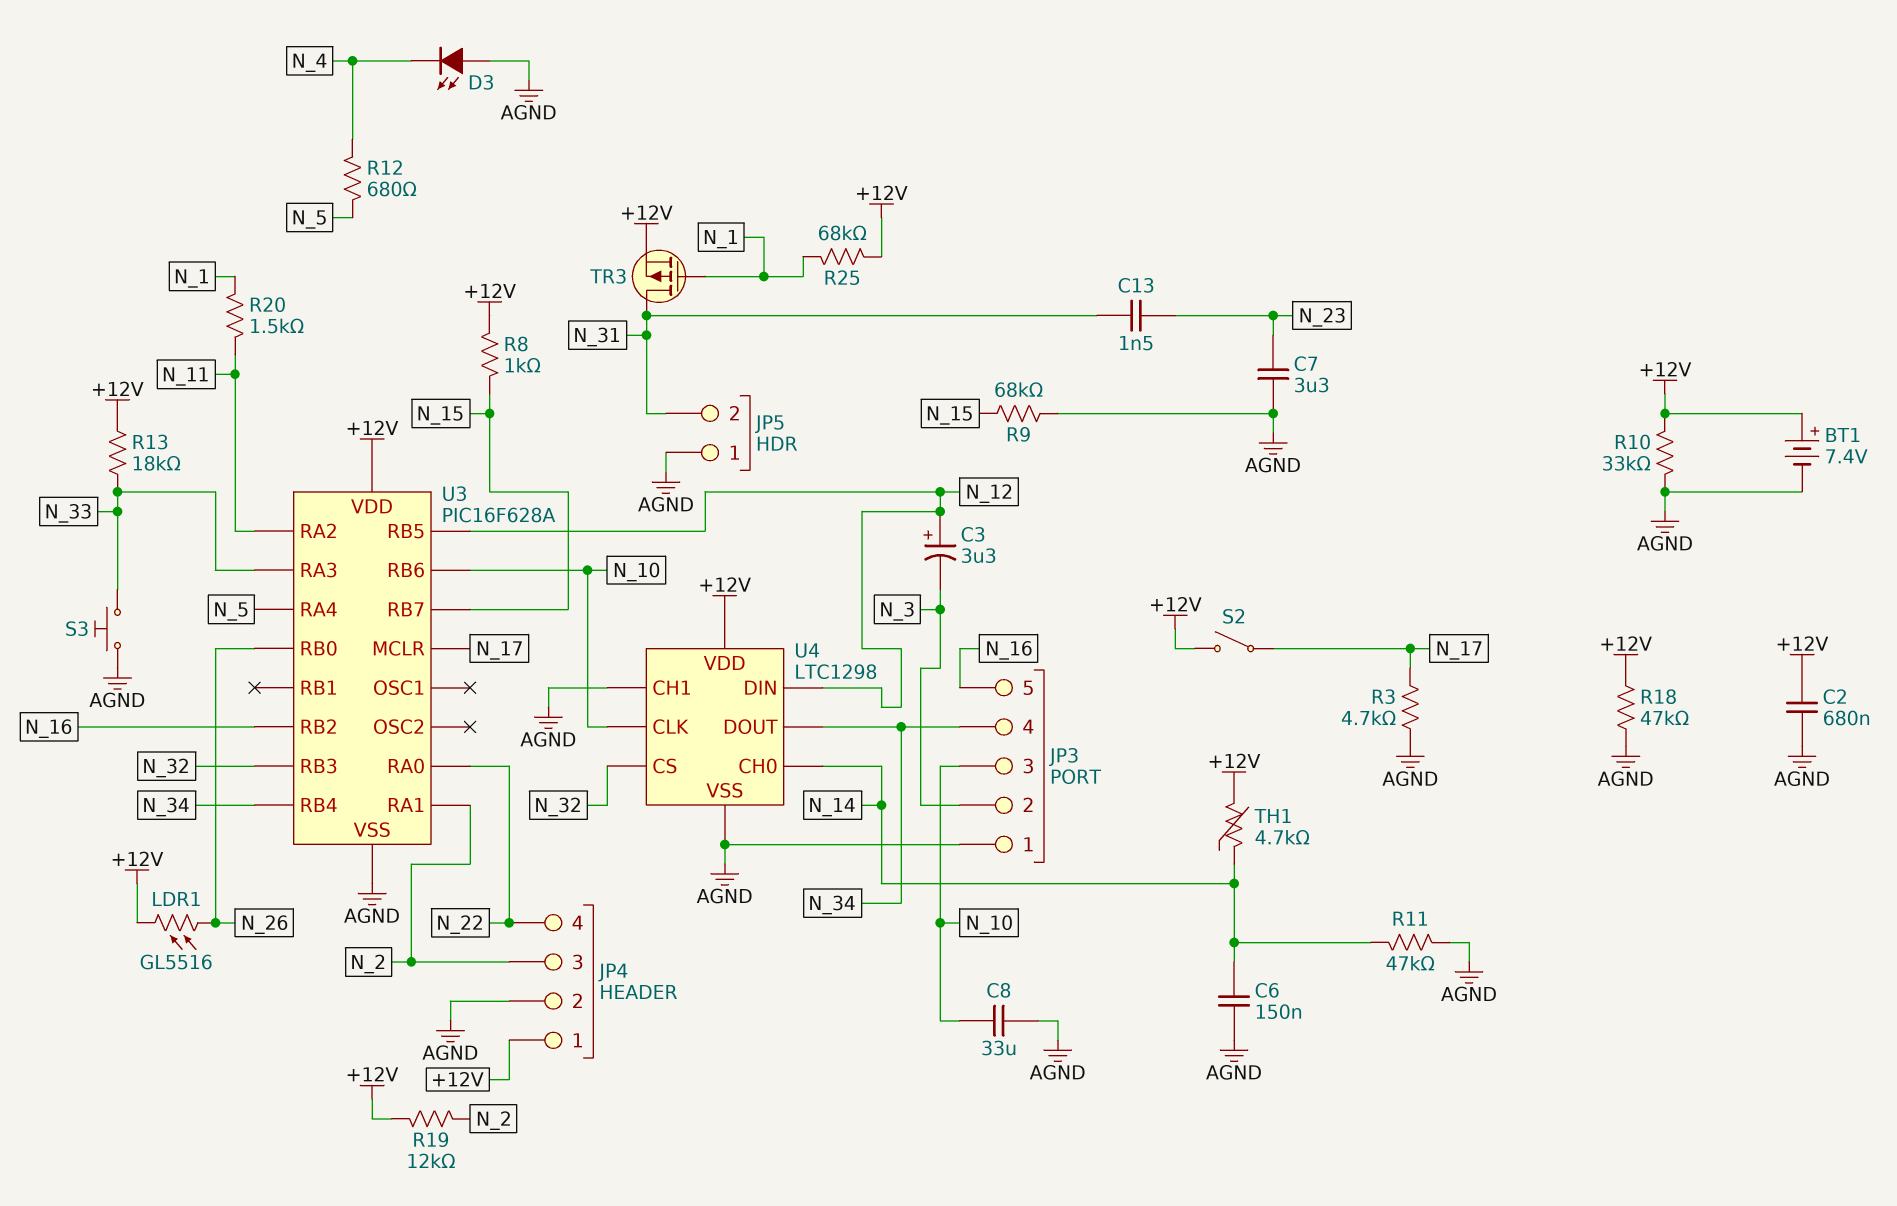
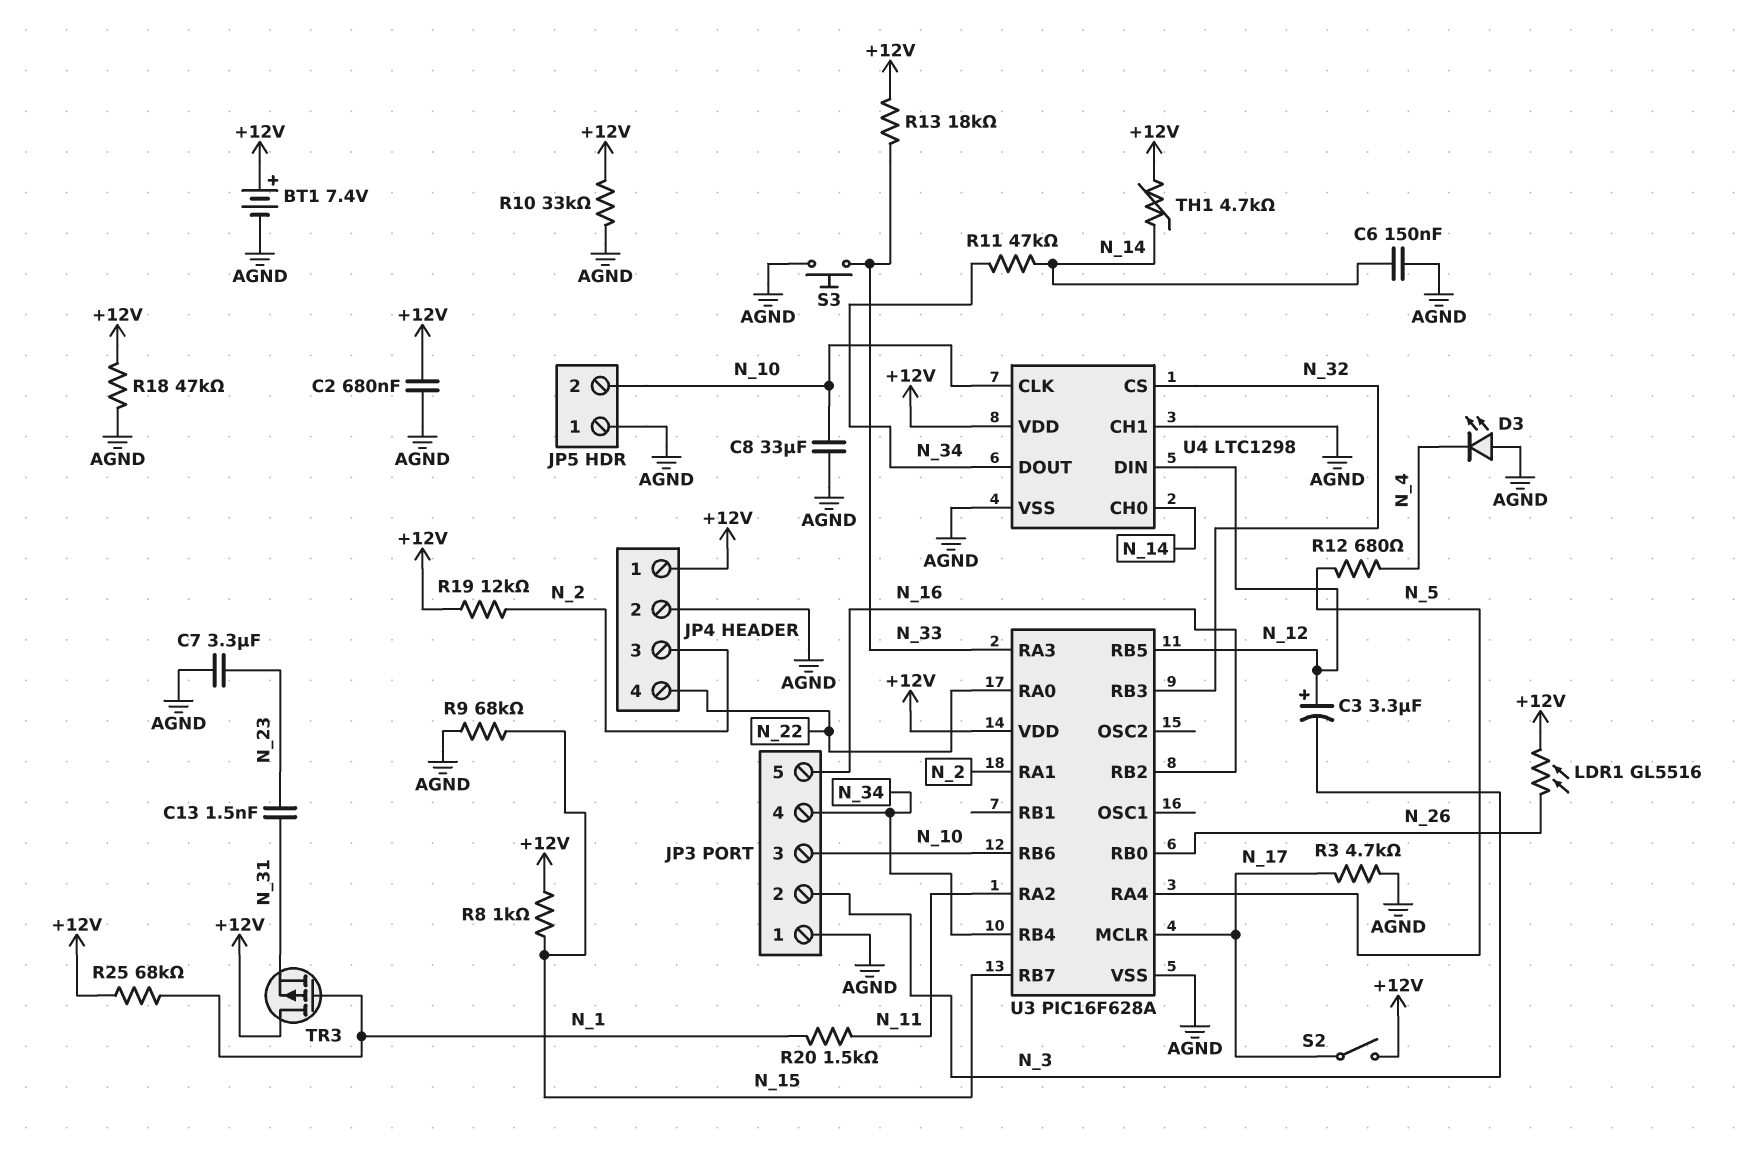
JP5 pin 2: N_31 -> N_10
R11: 47k (AGND, N_14) -> 47k (N_14, N_34)
TR3: PMOS (G N_1, D N_31, S +12V) -> PMOS (G N_1, D +12V, S N_31)

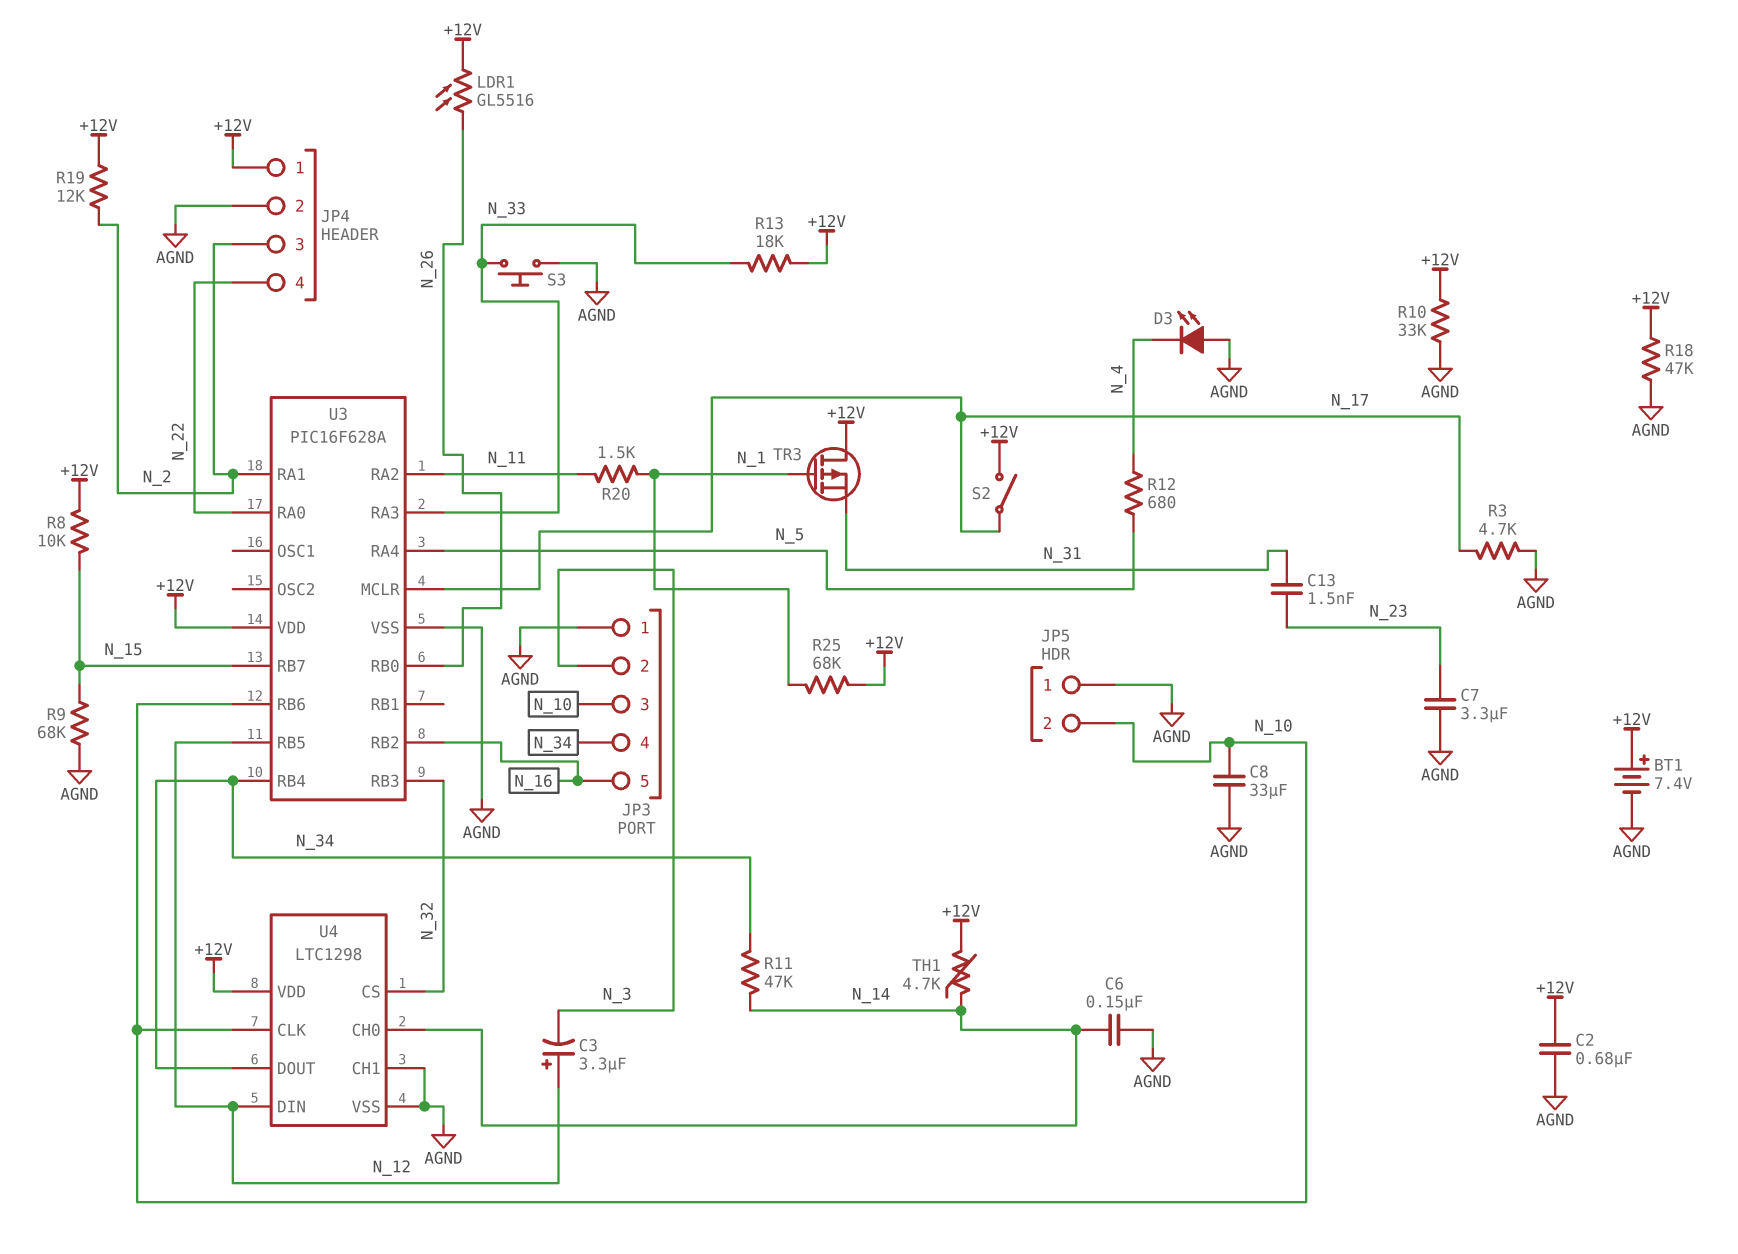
R8: 1k (+12V, N_15) -> 10k (+12V, N_15)

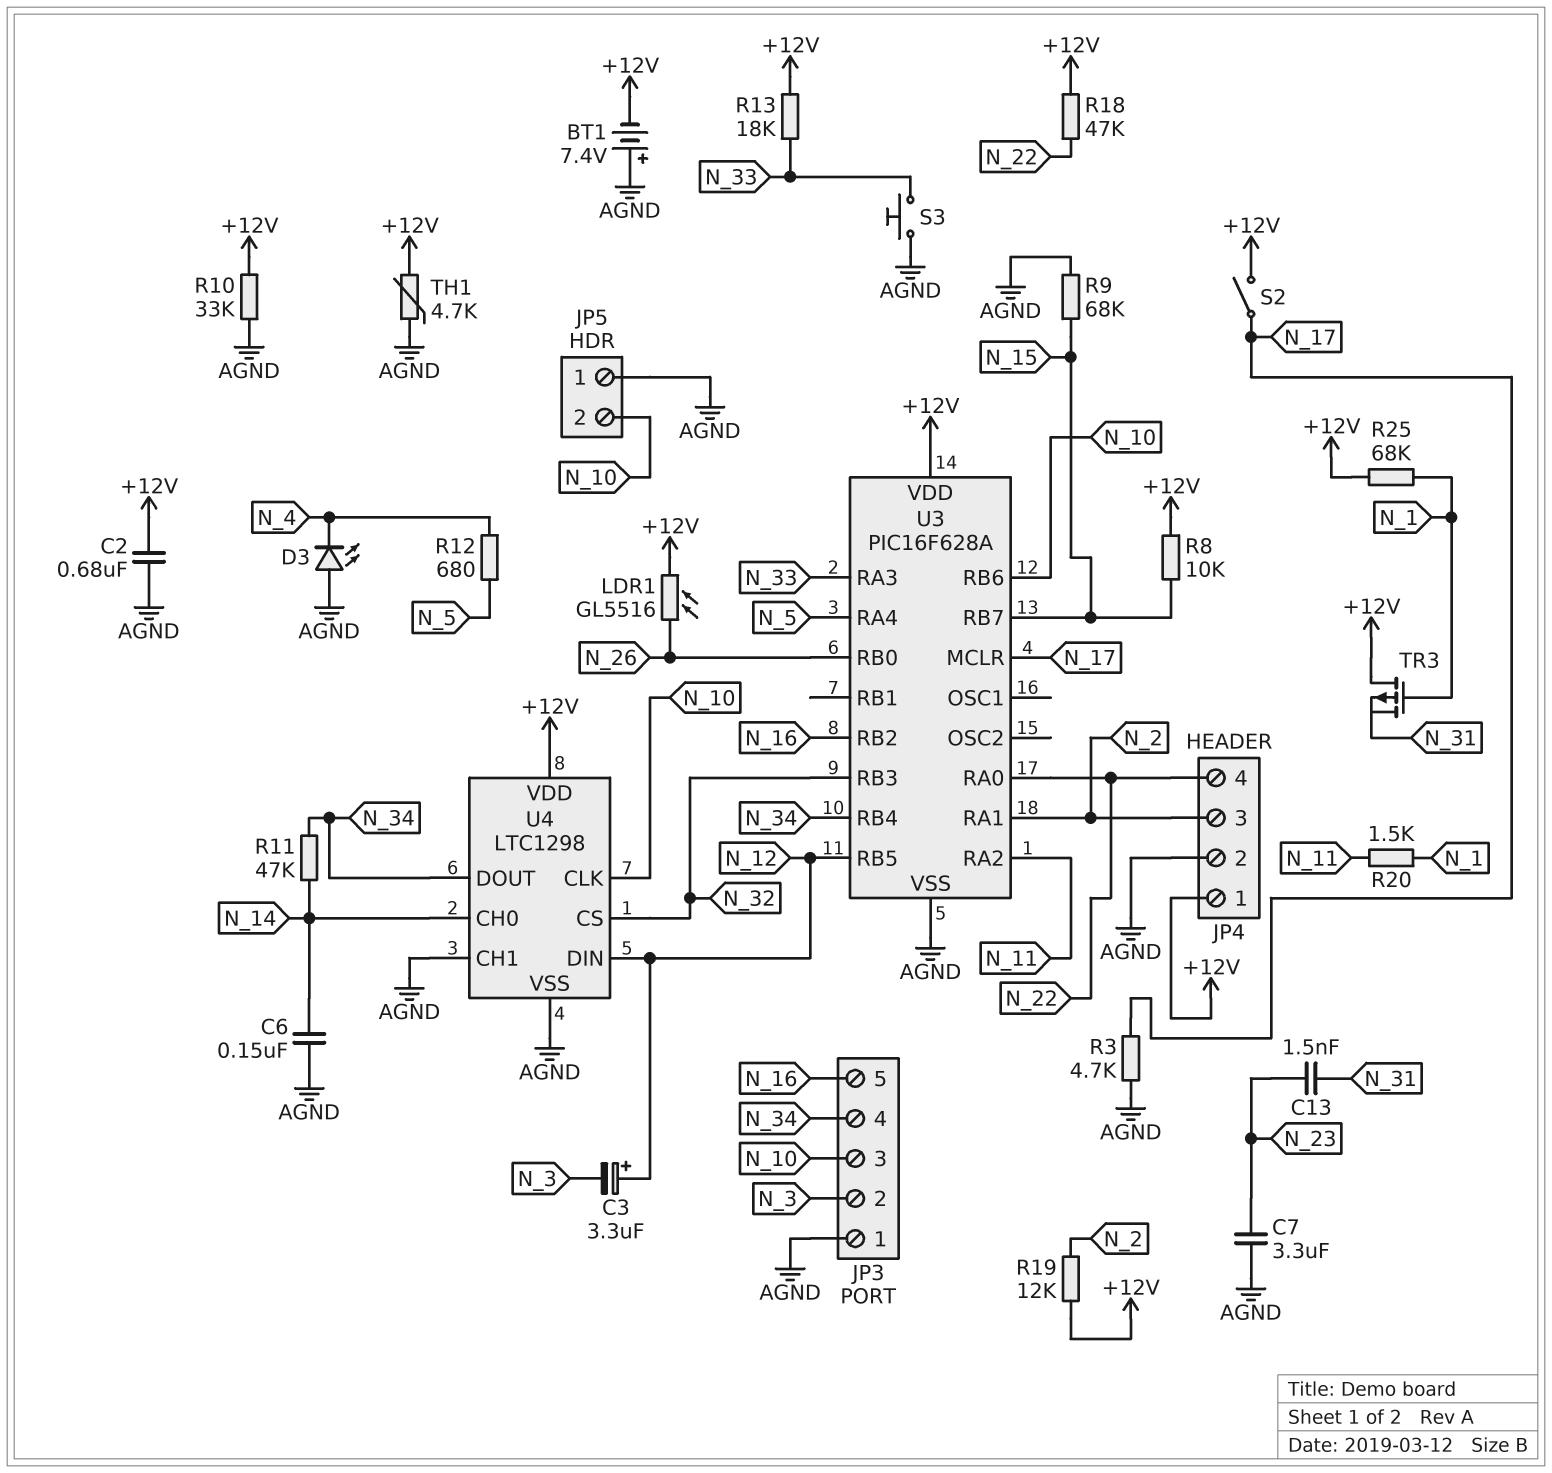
BT1: 7.4V (plus +12V, minus AGND) -> 7.4V (plus AGND, minus +12V)
C8: 33uF (AGND, N_10) -> none
R18: 47k (+12V, AGND) -> 47k (+12V, N_22)
TH1: 4.7k (+12V, N_14) -> 4.7k (+12V, AGND)

